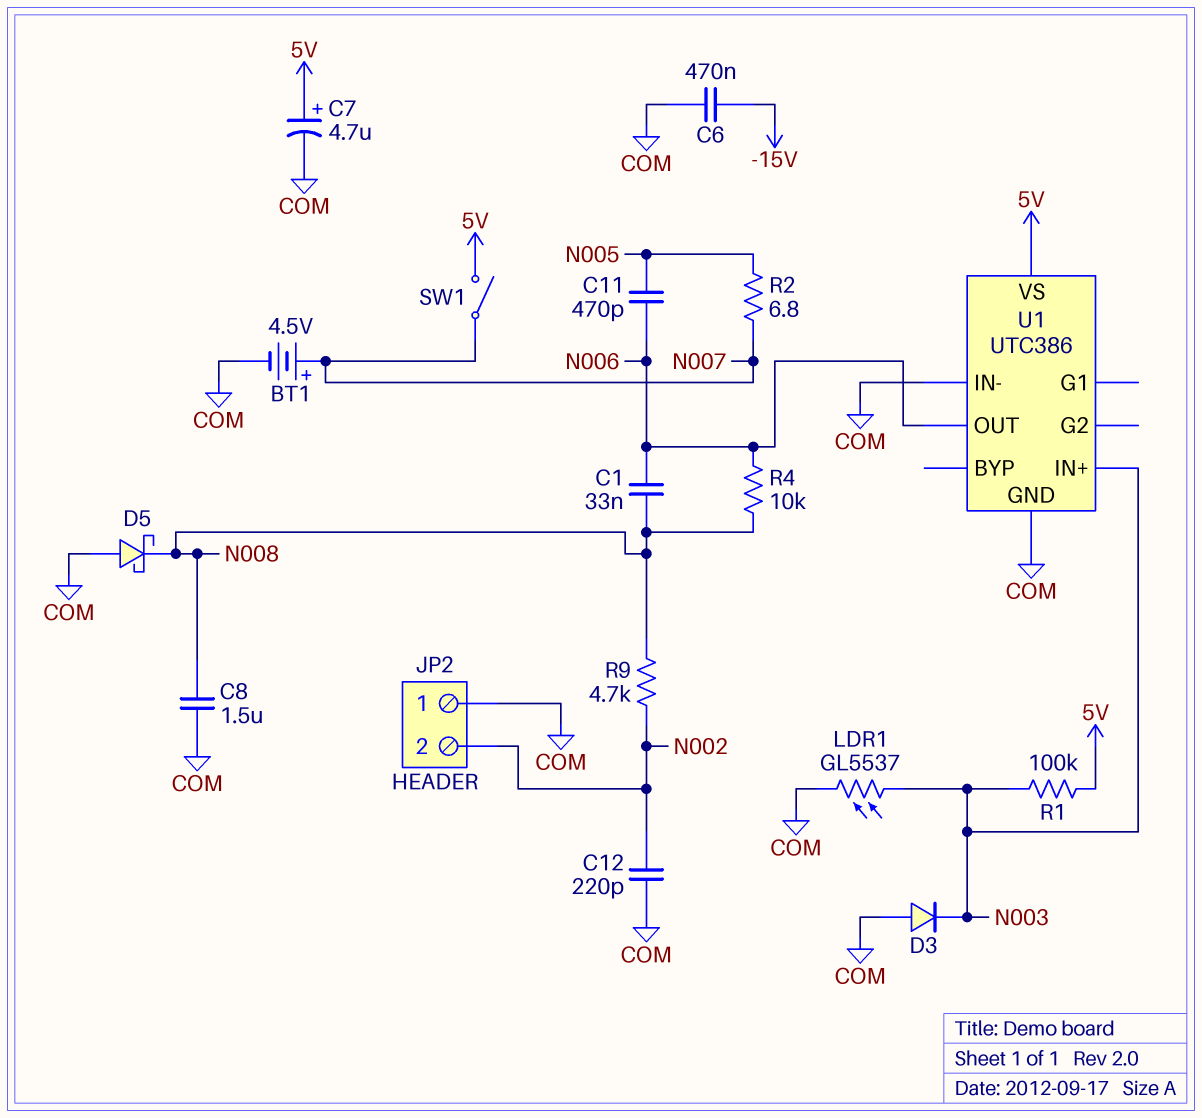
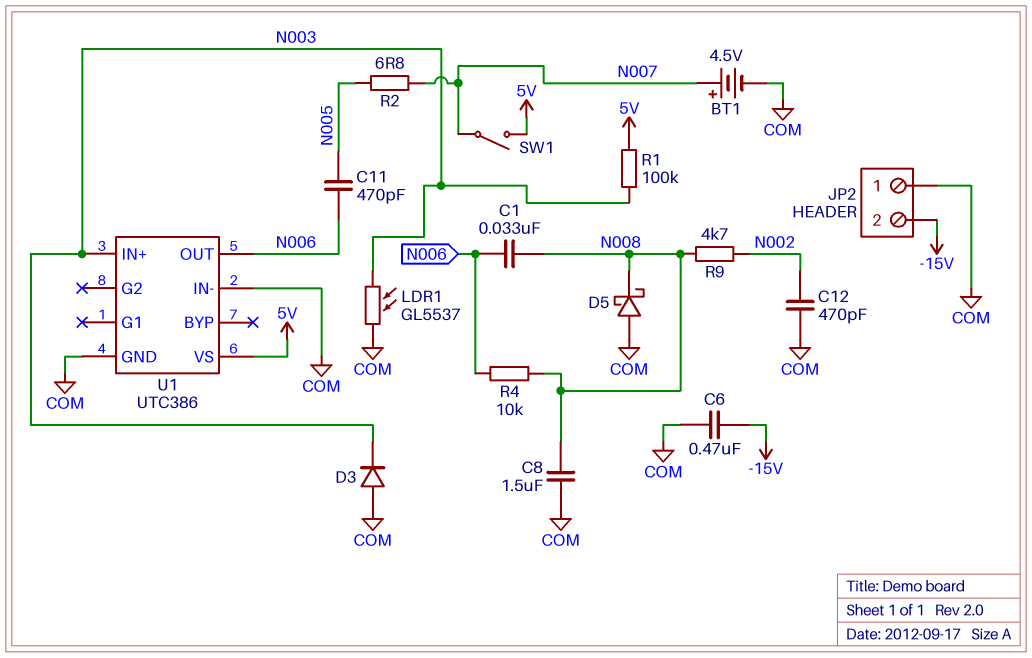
C7: 4.7uF (plus 5V, minus COM) -> none
C12: 220pF (COM, N002) -> 470pF (COM, N002)
JP2 pin 2: N002 -> -15V

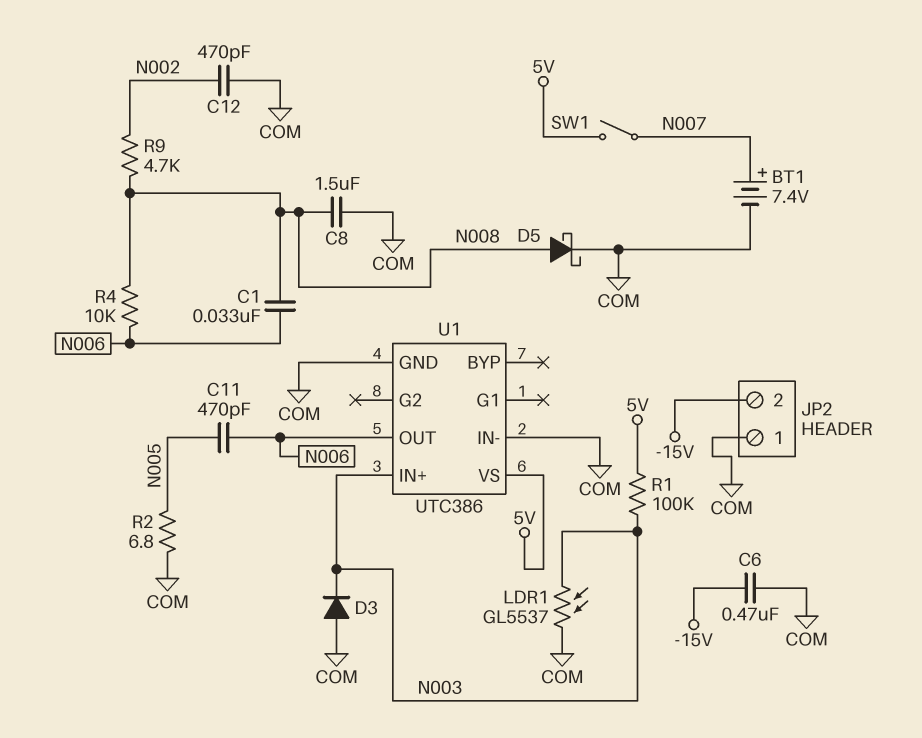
BT1: 4.5V (plus N007, minus COM) -> 7.4V (plus N007, minus COM)
D5: schottky (A COM, K N008) -> schottky (A N008, K COM)
R2: 6.8 (N005, N007) -> 6.8 (COM, N005)

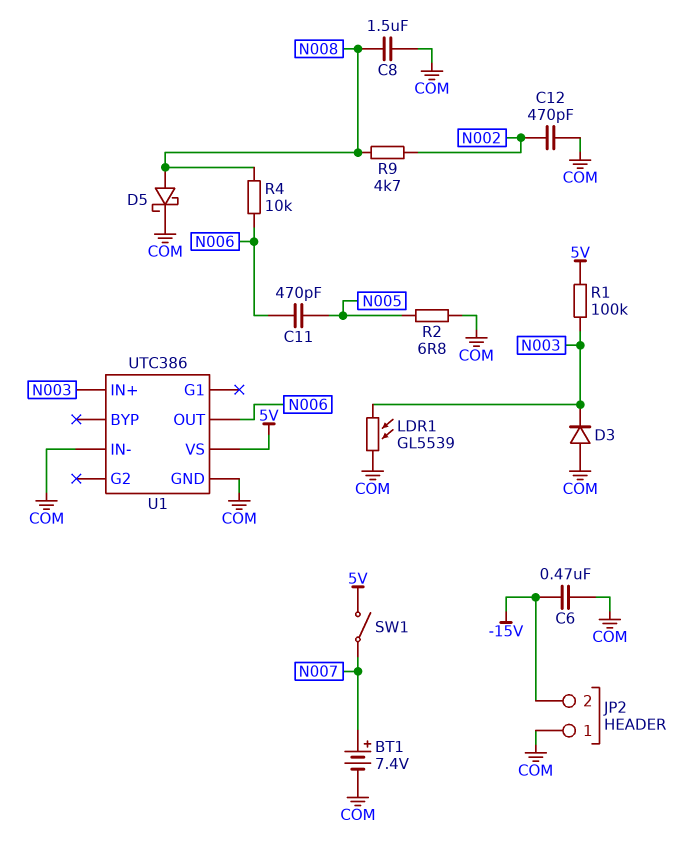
C1: 33nF (N006, N008) -> none
LDR1: GL5537 (COM, N003) -> GL5539 (COM, N003)

